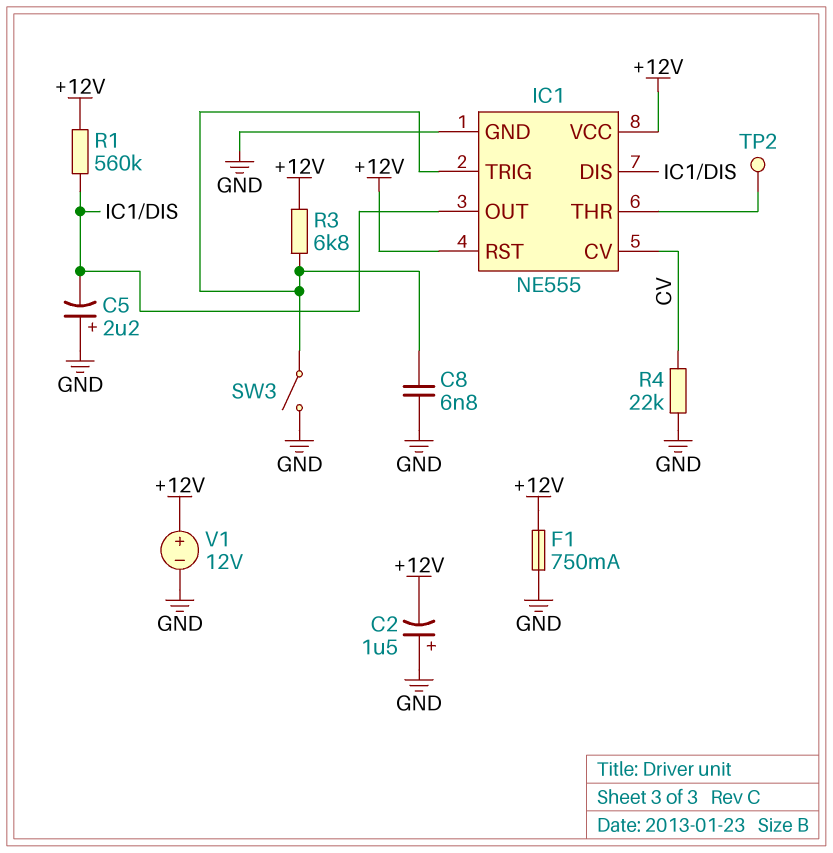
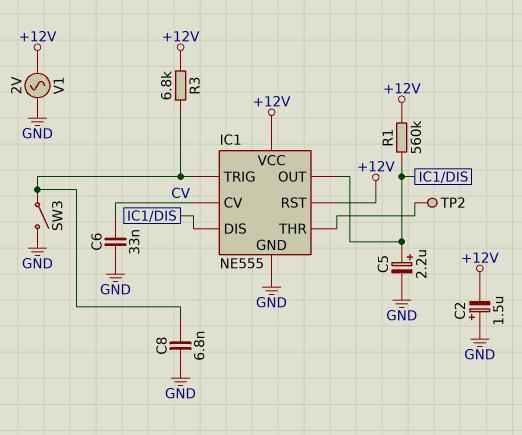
C5: 2.2uF (plus GND, minus IC1/DIS) -> 2.2uF (plus IC1/DIS, minus GND)
C6: none -> 33nF (CV, GND)
F1: 750mA (+12V, GND) -> none
R4: 22k (CV, GND) -> none
V1: 12V (plus +12V, minus GND) -> AC 2V (+12V, GND)

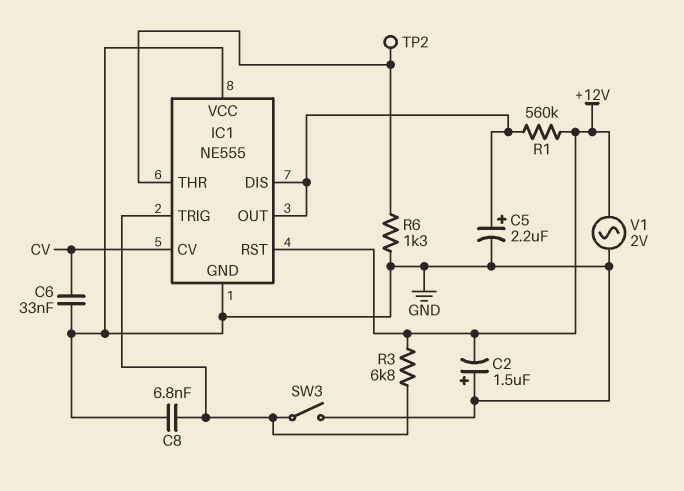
IC1 pin VCC: +12V -> GND
R6: none -> 1.3k (GND, IC1/THR)

